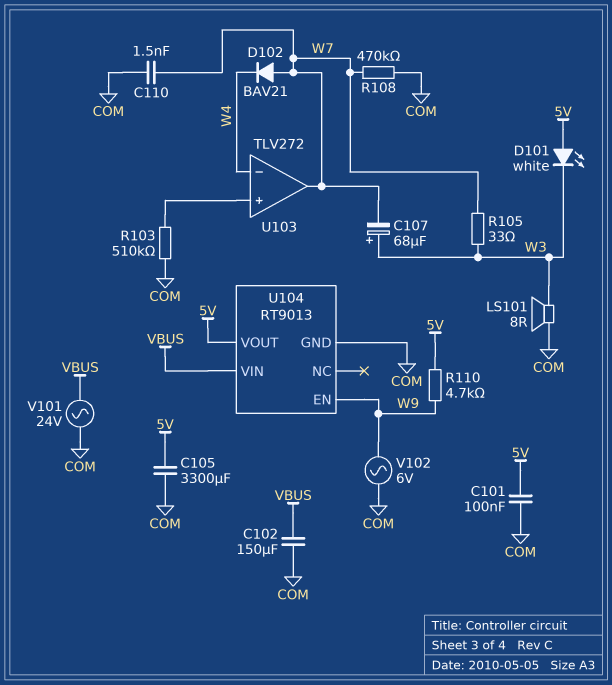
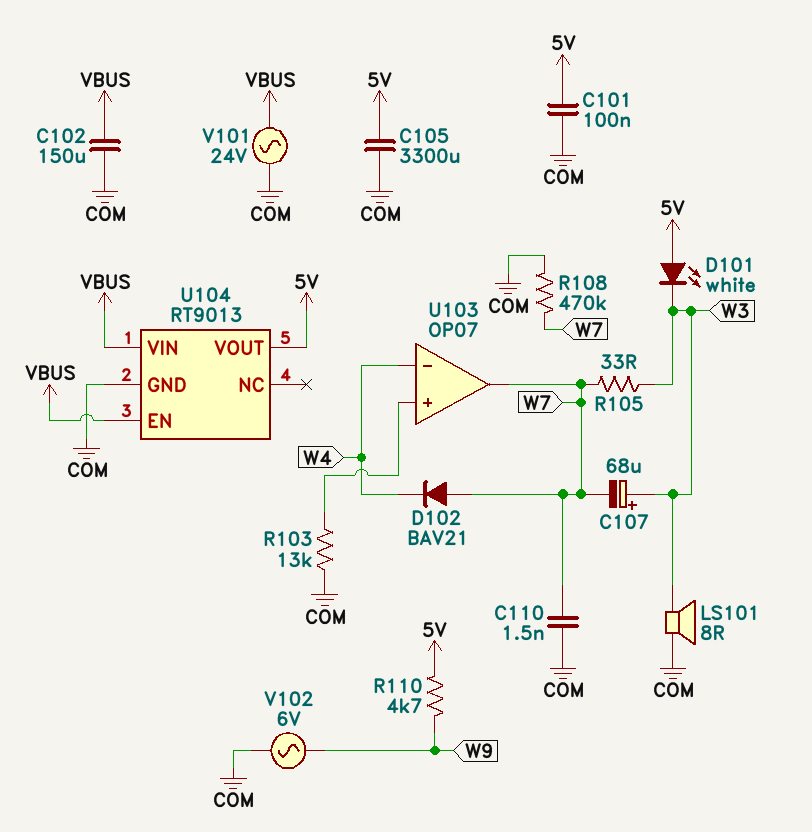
R103: 510k (COM, U103/in+) -> 13k (COM, U103/in+)
U103: TLV272 -> OP07
U104 pin EN: W9 -> VBUS

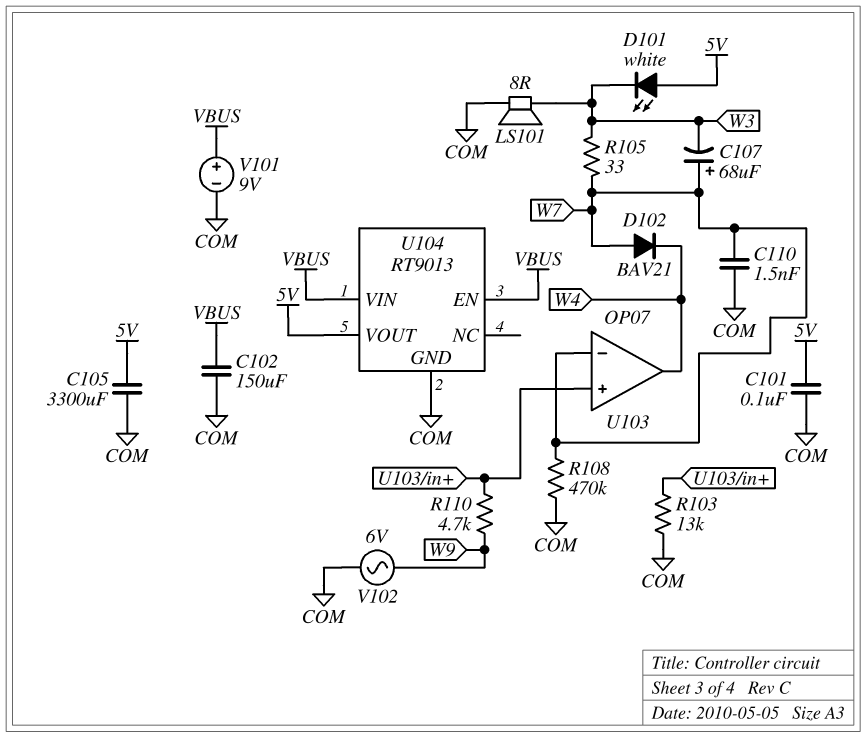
C107: 68uF (plus W3, minus W7) -> 68uF (plus W7, minus W3)
R110: 4.7k (5V, W9) -> 4.7k (U103/in+, W9)
U103 pin in-: W4 -> W7
U103 pin out: W7 -> W4
V101: AC 24V (COM, VBUS) -> 9V (plus VBUS, minus COM)

